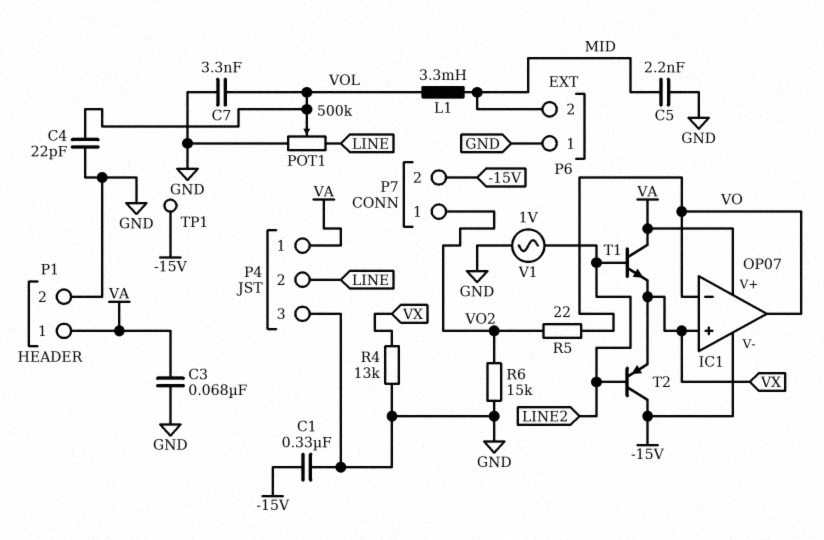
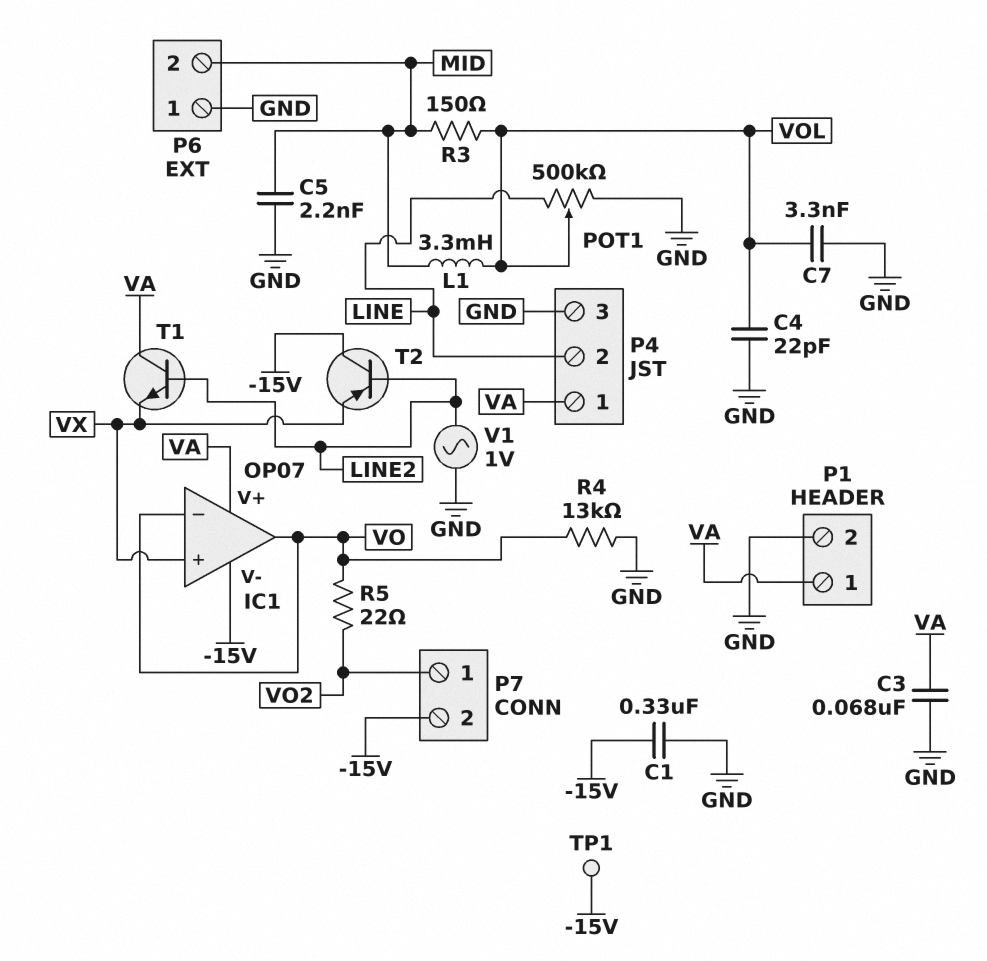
R3: none -> 150 (MID, VOL)
R4: 13k (GND, VX) -> 13k (GND, VO)
R6: 15k (GND, VO2) -> none

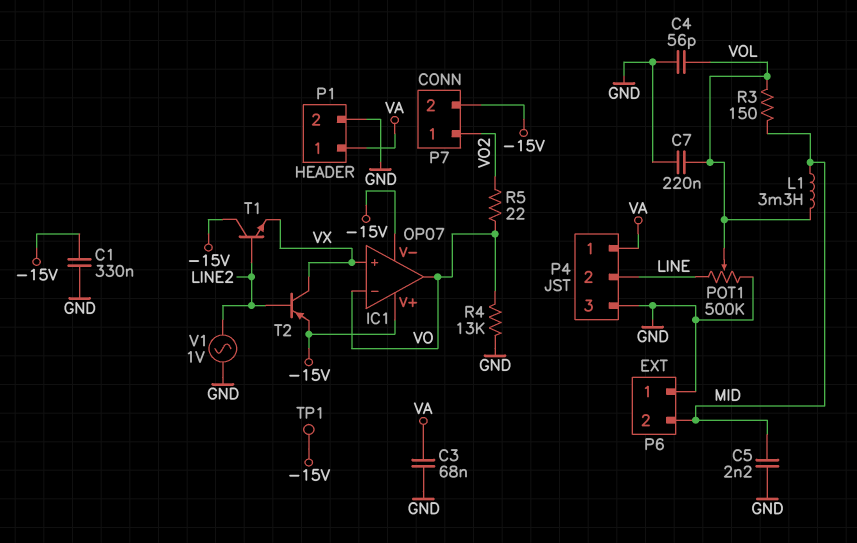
C4: 22pF (GND, VOL) -> 56pF (GND, VOL)
C7: 3.3nF (GND, VOL) -> 220nF (GND, VOL)
IC1 pin V+: VA -> -15V
T1: NPN (B LINE2, C VA, E VX) -> NPN (B LINE2, C -15V, E VX)
T2: PNP (B LINE2, C -15V, E VX) -> PNP (B LINE2, C VX, E -15V)

